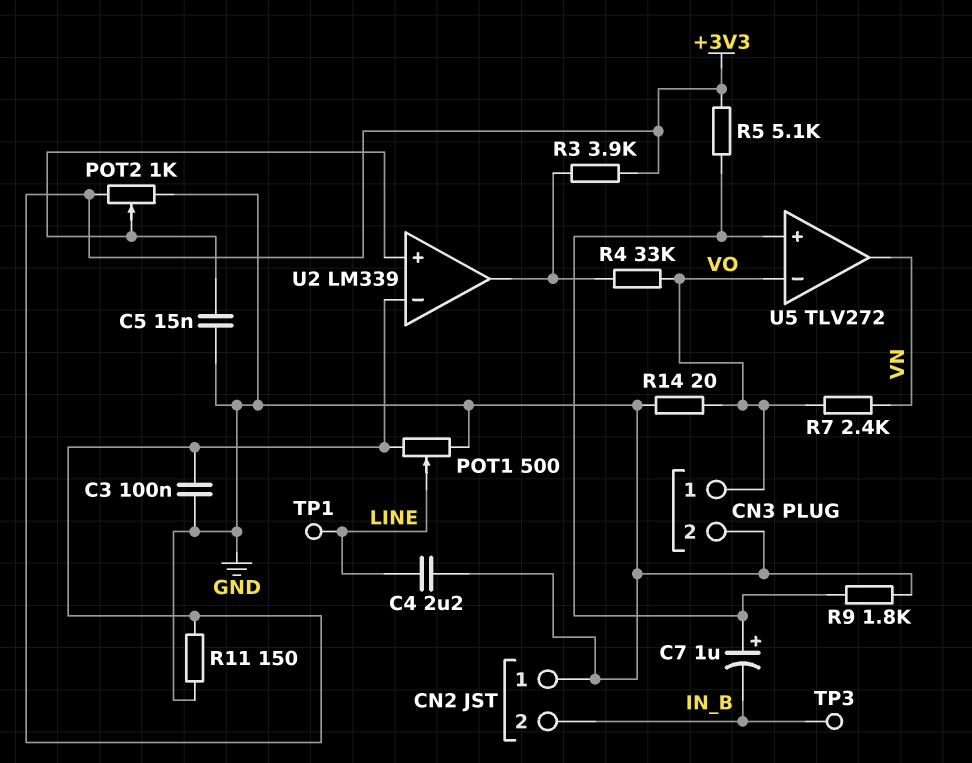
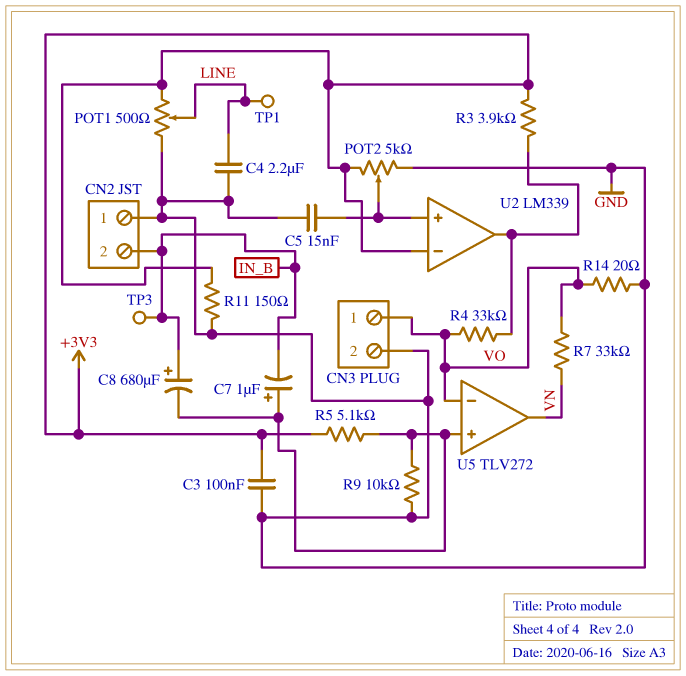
C8: none -> 680uF (plus IN_B, minus U5/in+)
POT2: 1k (+3V3, GND, wiper U2/in+) -> 5k (+3V3, GND, wiper U2/in+)
R7: 2.4k (VN, VO) -> 33k (VN, VO)
R9: 1.8k (GND, U5/in+) -> 10k (GND, U5/in+)

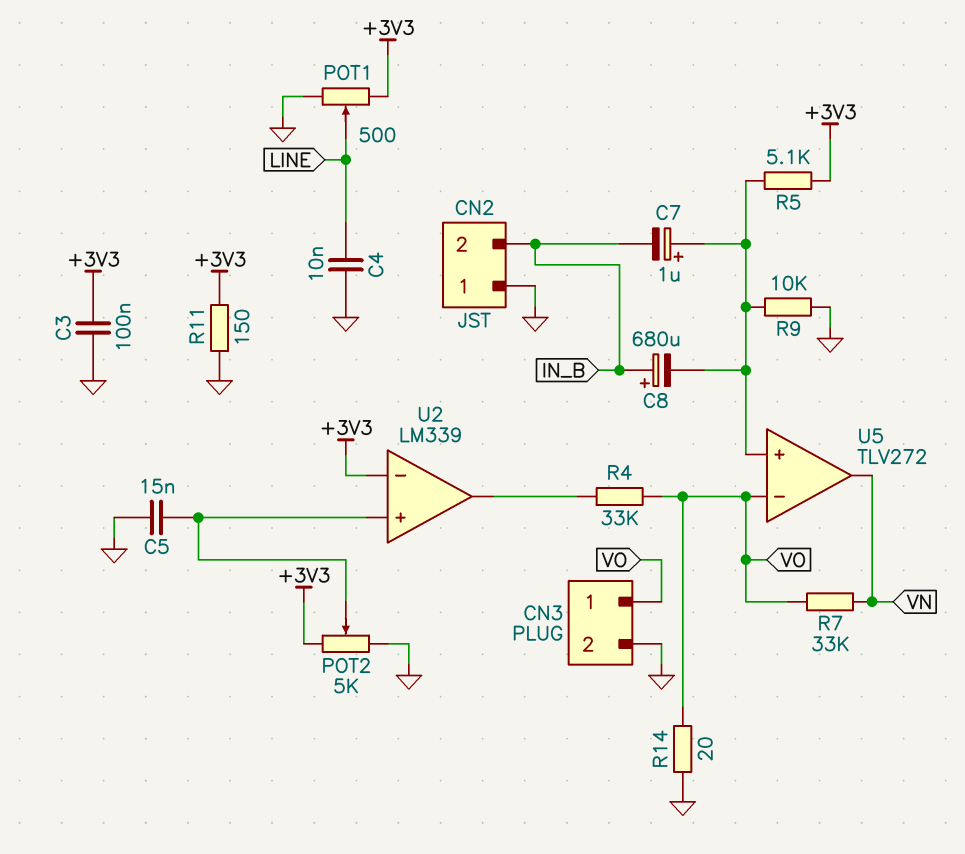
C4: 2.2uF (GND, LINE) -> 10nF (GND, LINE)
R3: 3.9k (+3V3, U2/out) -> none
TP1: test point (LINE) -> none
TP3: test point (IN_B) -> none

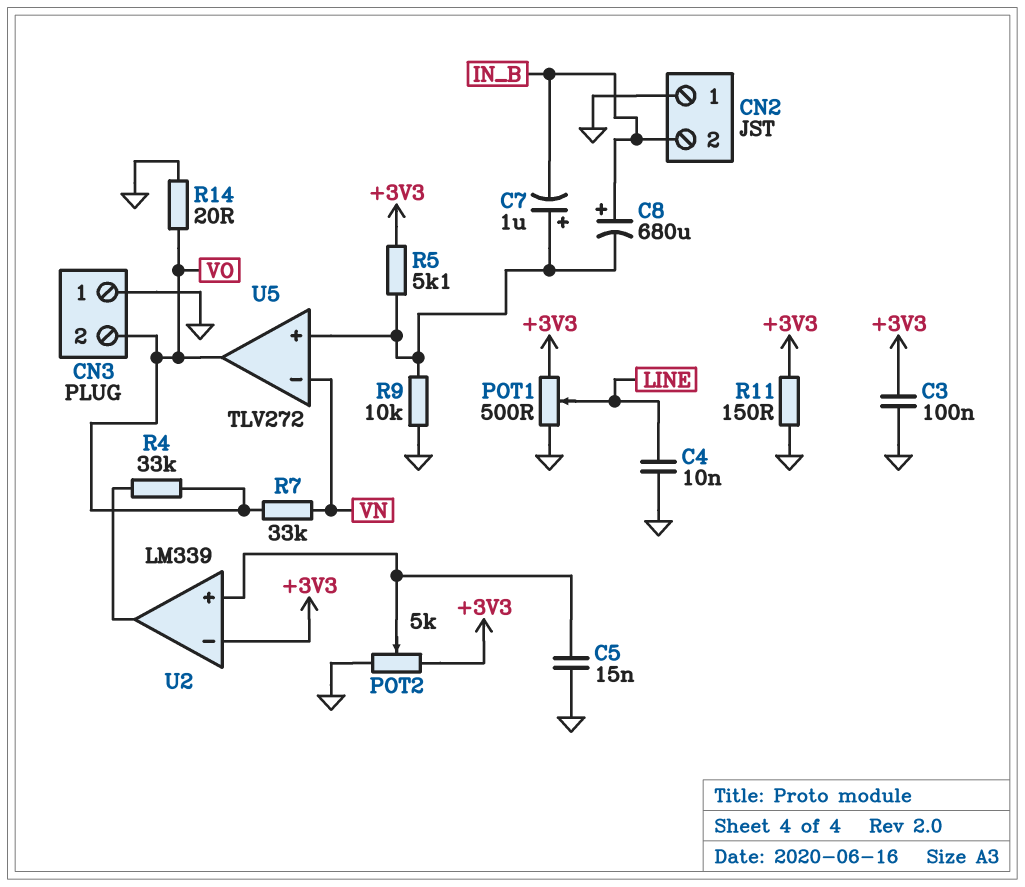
CN3 pin 1: VO -> GND
CN3 pin 2: GND -> VO
U5 pin in-: VO -> VN
U5 pin out: VN -> VO

